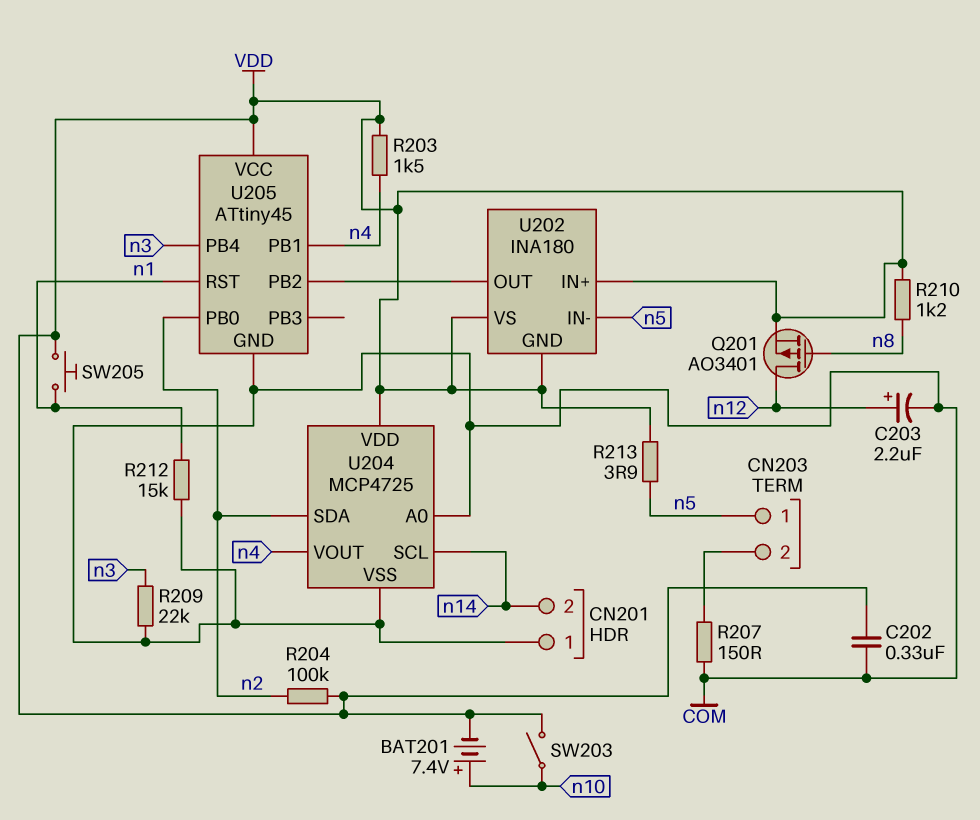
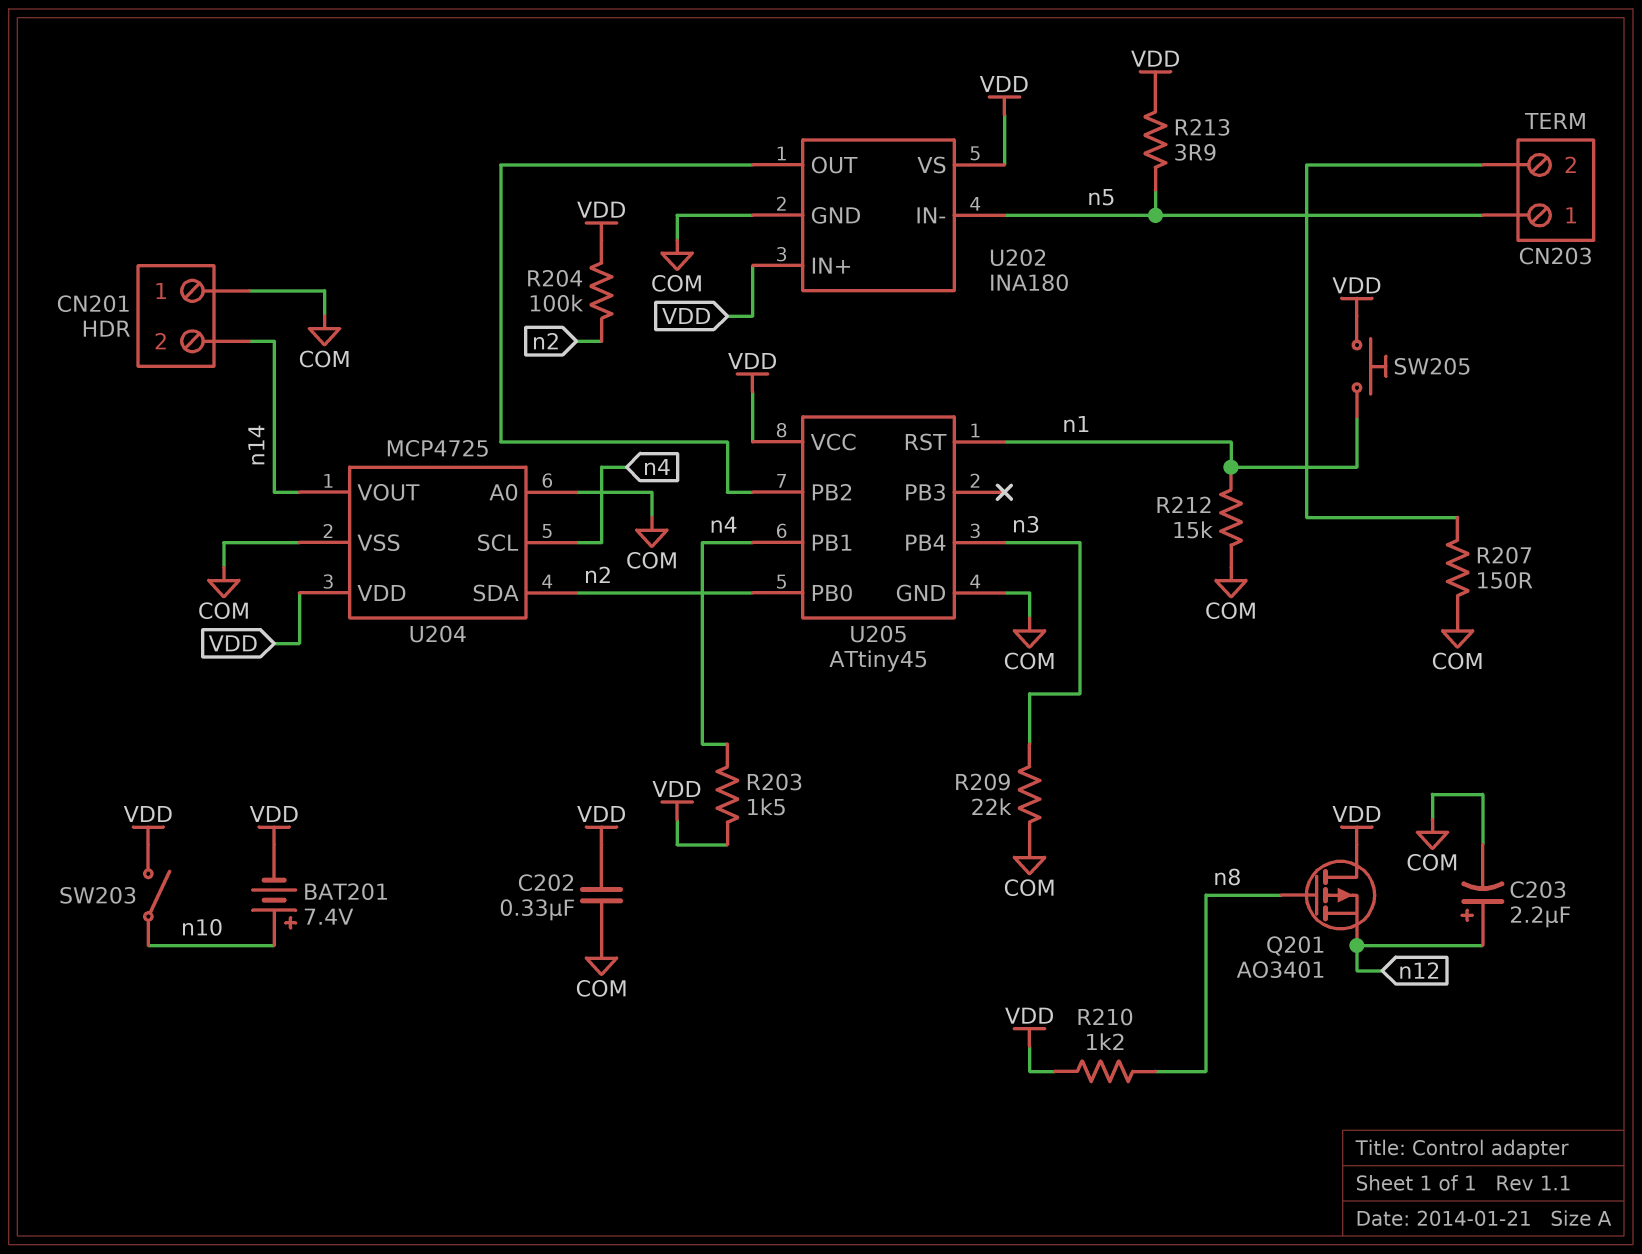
Q201: PMOS AO3401 (G n8, D n12, S VDD) -> PMOS AO3401 (G n8, D VDD, S n12)
U202 pin GND: VDD -> COM
U204 pin SCL: n14 -> n4
U204 pin VOUT: n4 -> n14

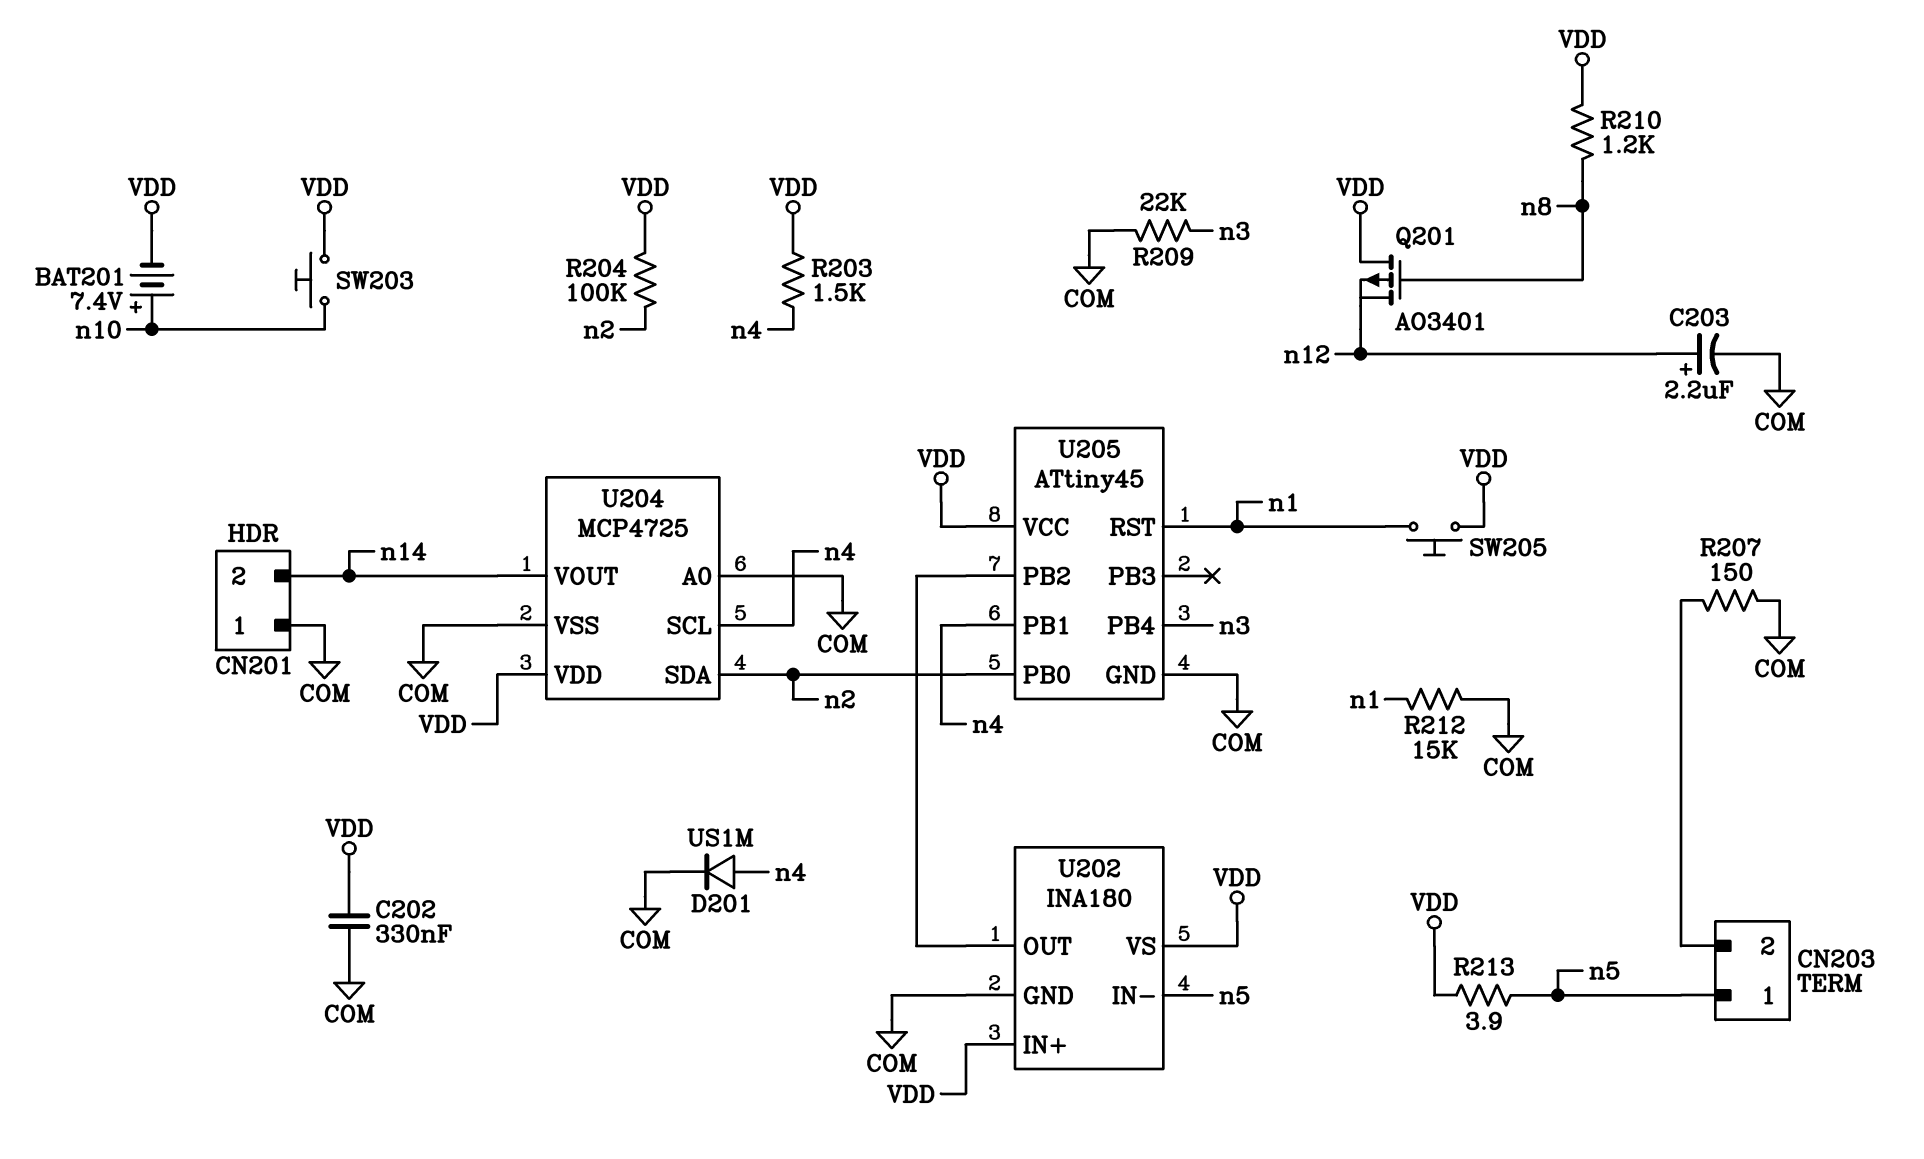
D201: none -> diode US1M (A n4, K COM)
SW203: switch (VDD, n10) -> button (VDD, n10)

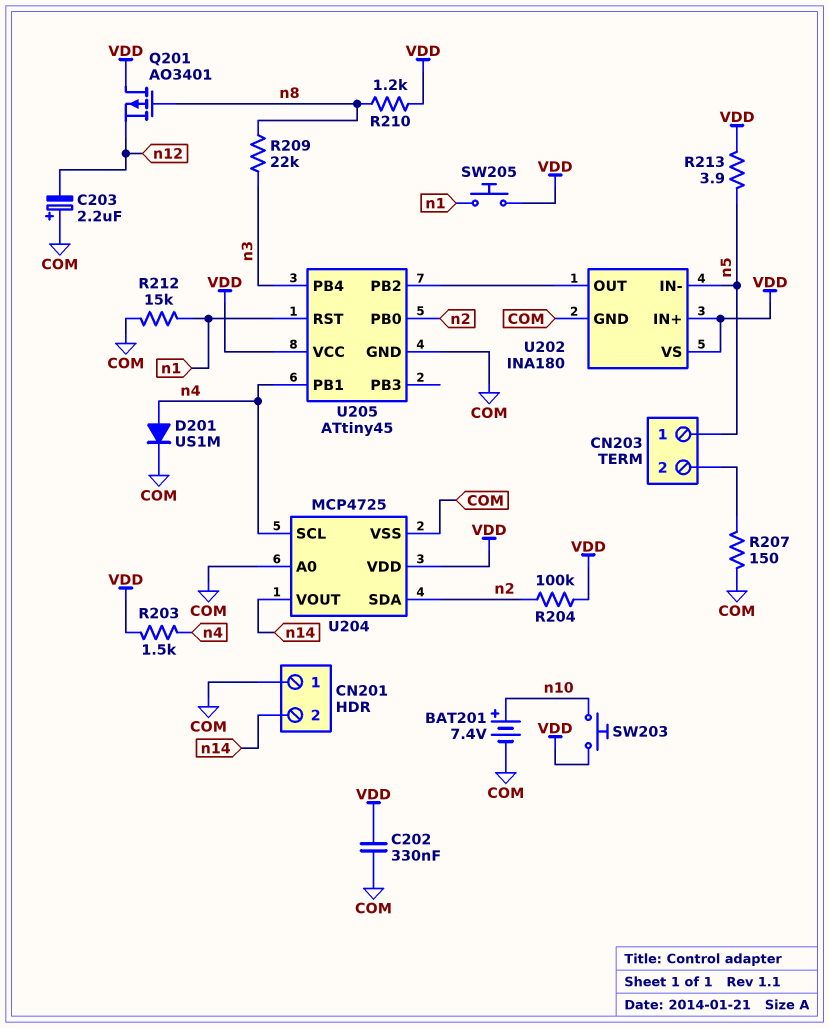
BAT201: 7.4V (plus n10, minus VDD) -> 7.4V (plus n10, minus COM)
C203: 2.2uF (plus n12, minus COM) -> 2.2uF (plus COM, minus n12)
R209: 22k (COM, n3) -> 22k (n3, n8)

